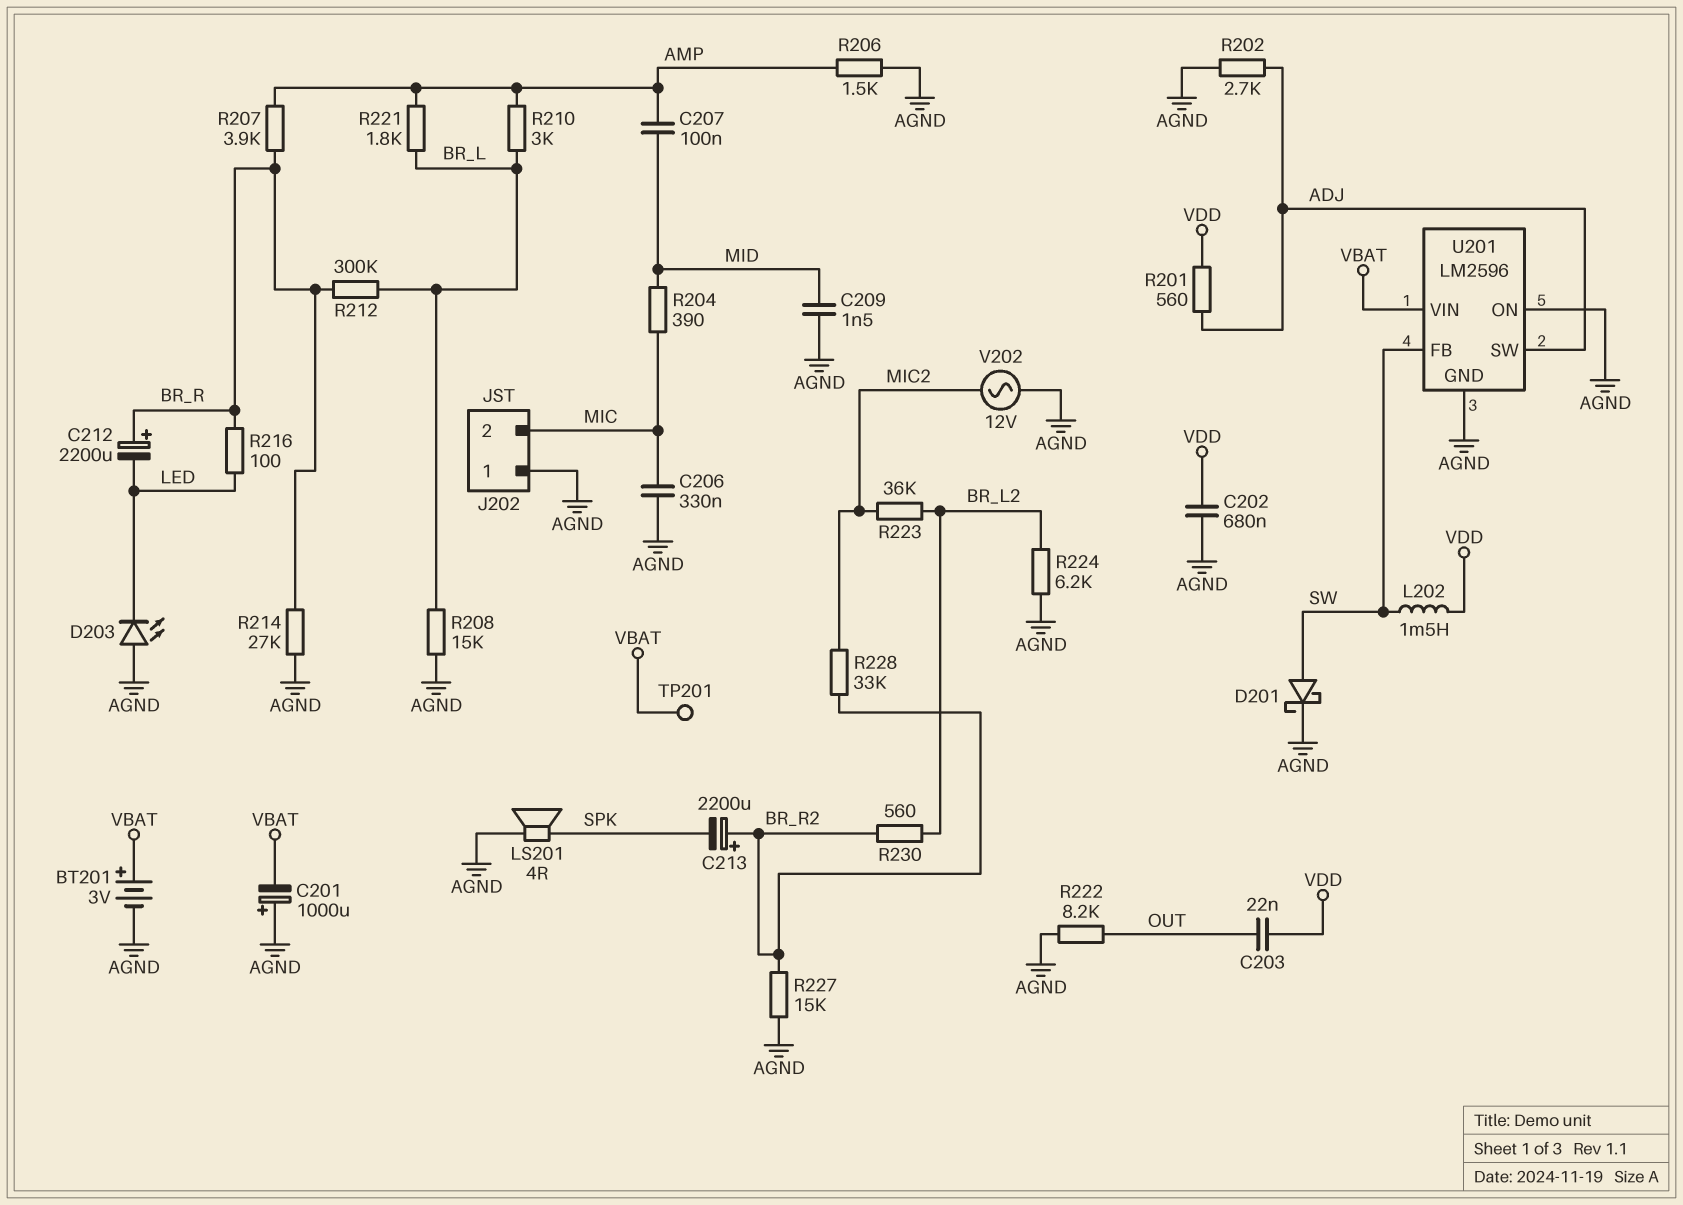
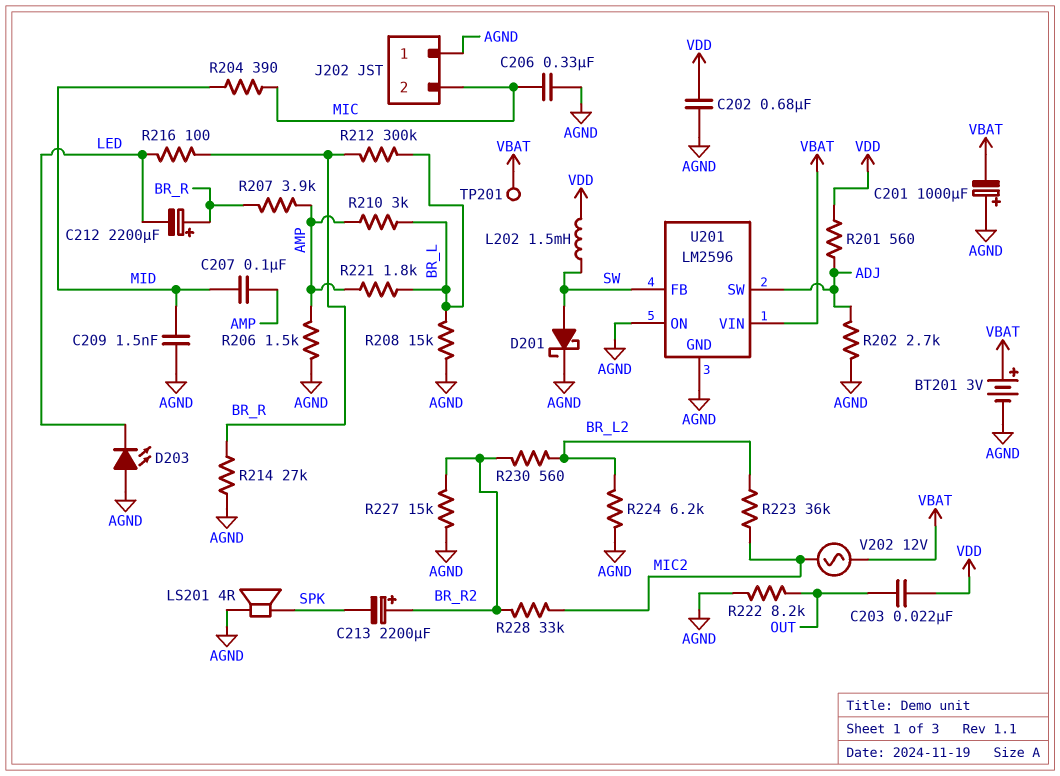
V202: AC 12V (AGND, MIC2) -> AC 12V (MIC2, VBAT)

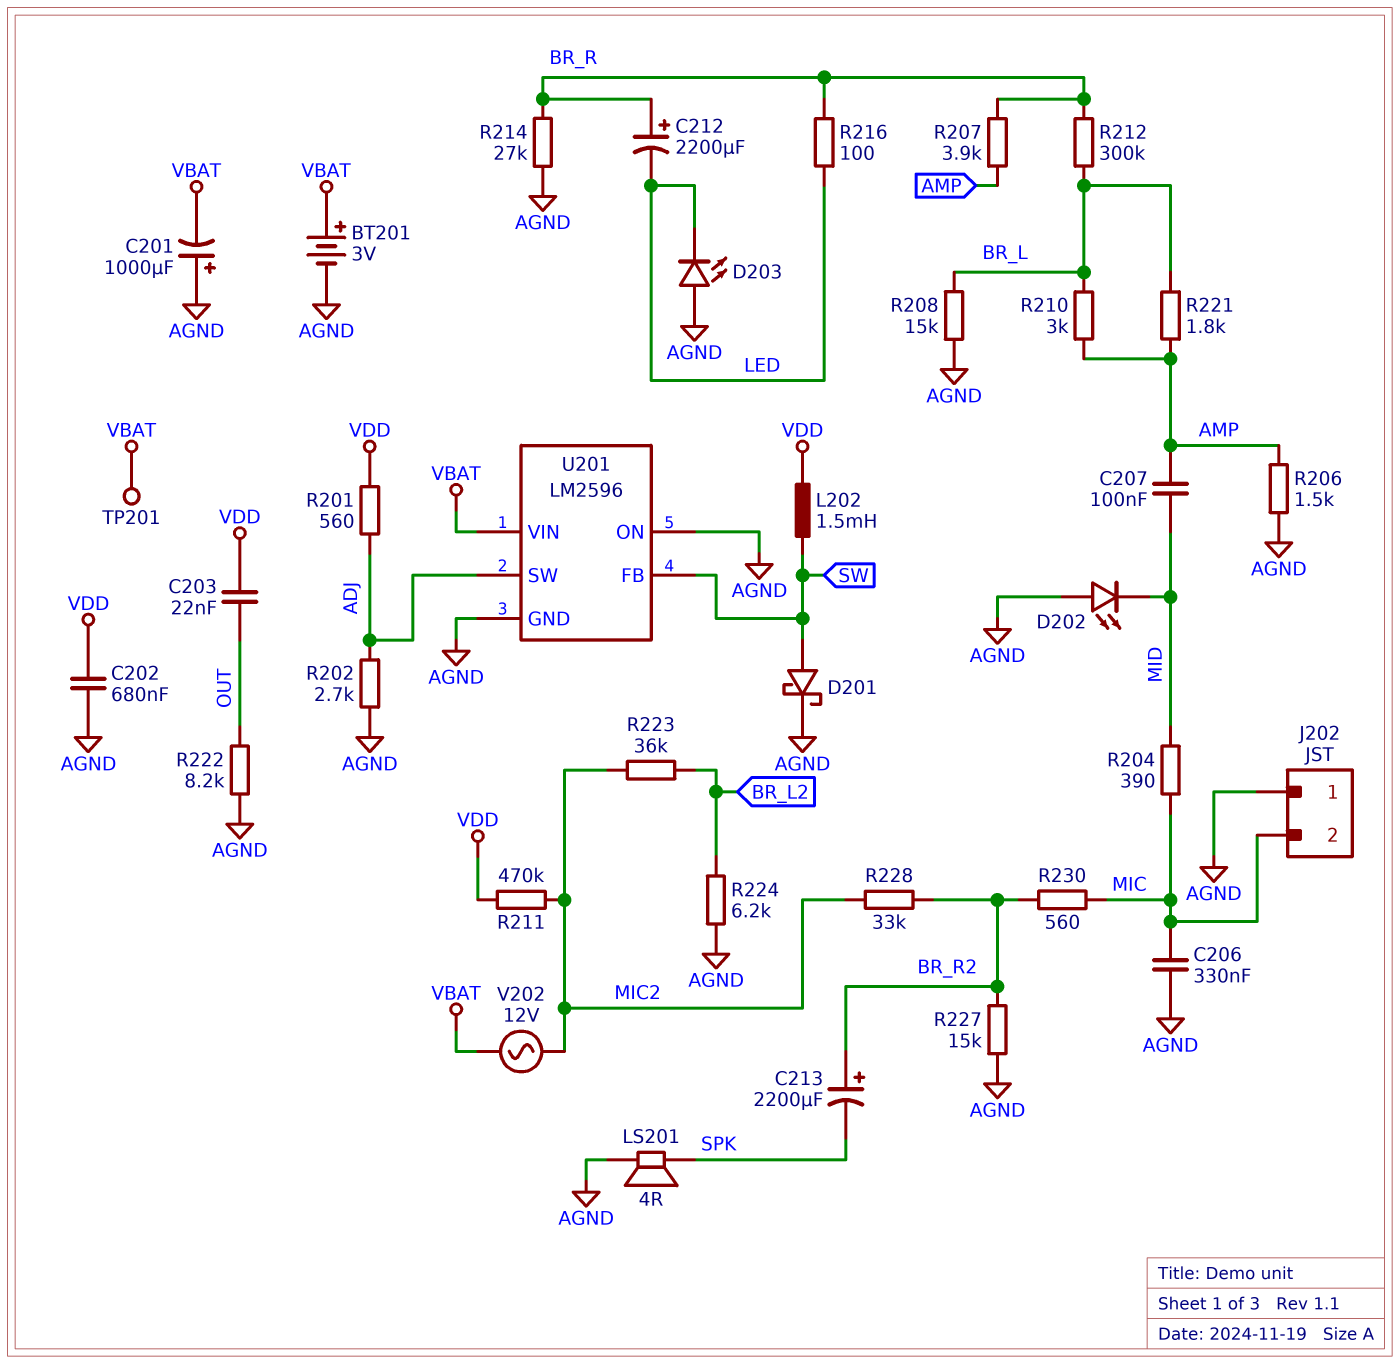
C209: 1.5nF (AGND, MID) -> none
D202: none -> LED (A AGND, K MID)
R211: none -> 470k (MIC2, VDD)
R230: 560 (BR_L2, BR_R2) -> 560 (BR_R2, MIC)

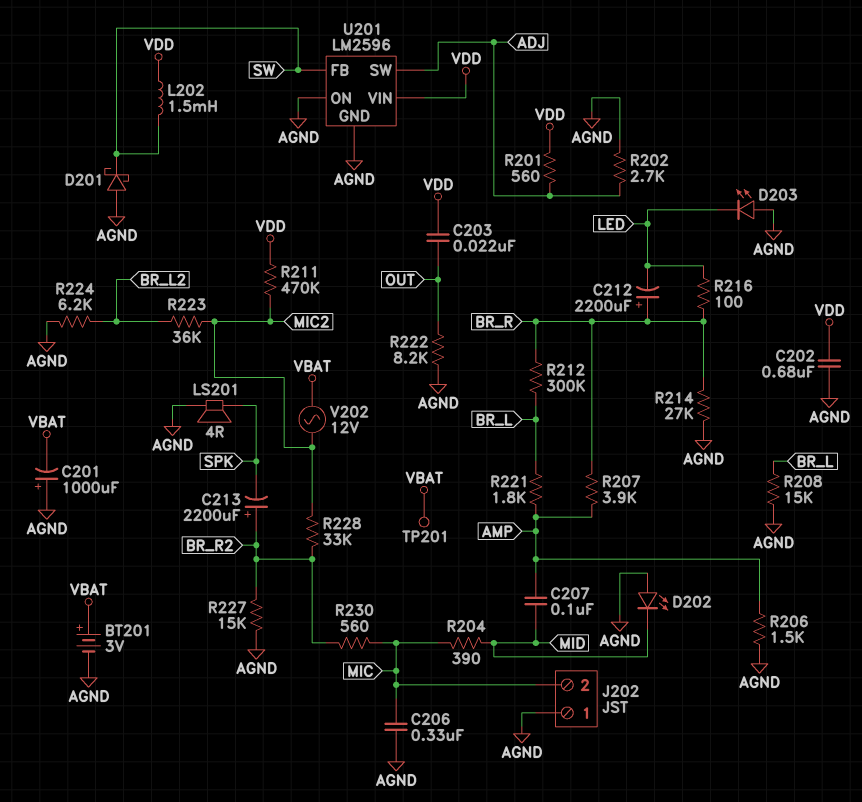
D201: schottky (A SW, K AGND) -> schottky (A AGND, K SW)
R210: 3k (AMP, BR_L) -> none
U201 pin VIN: VBAT -> VDD

